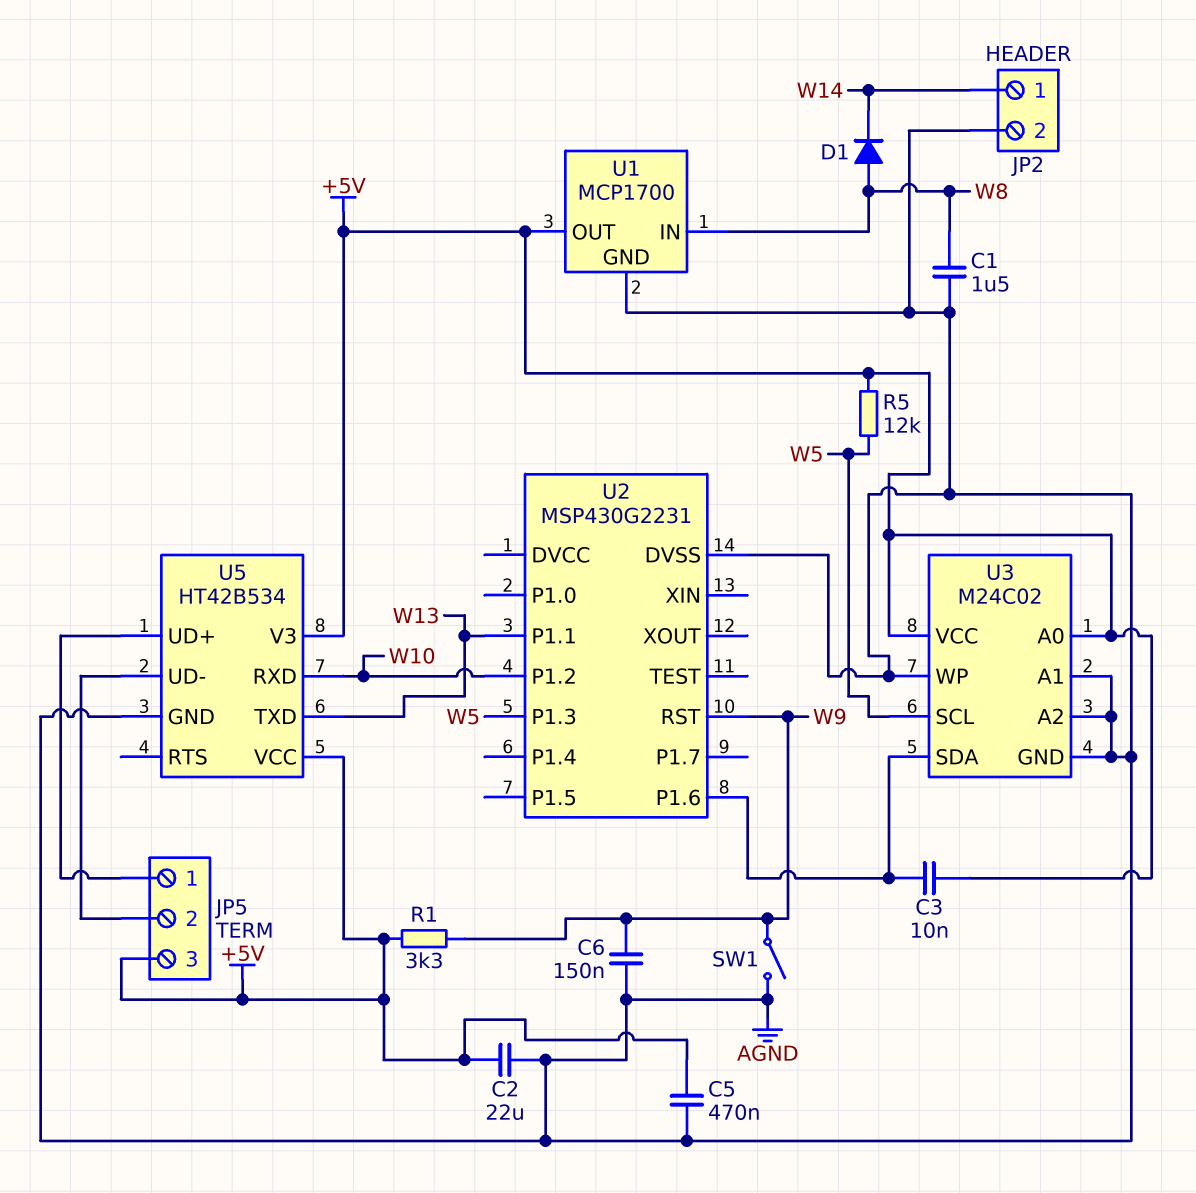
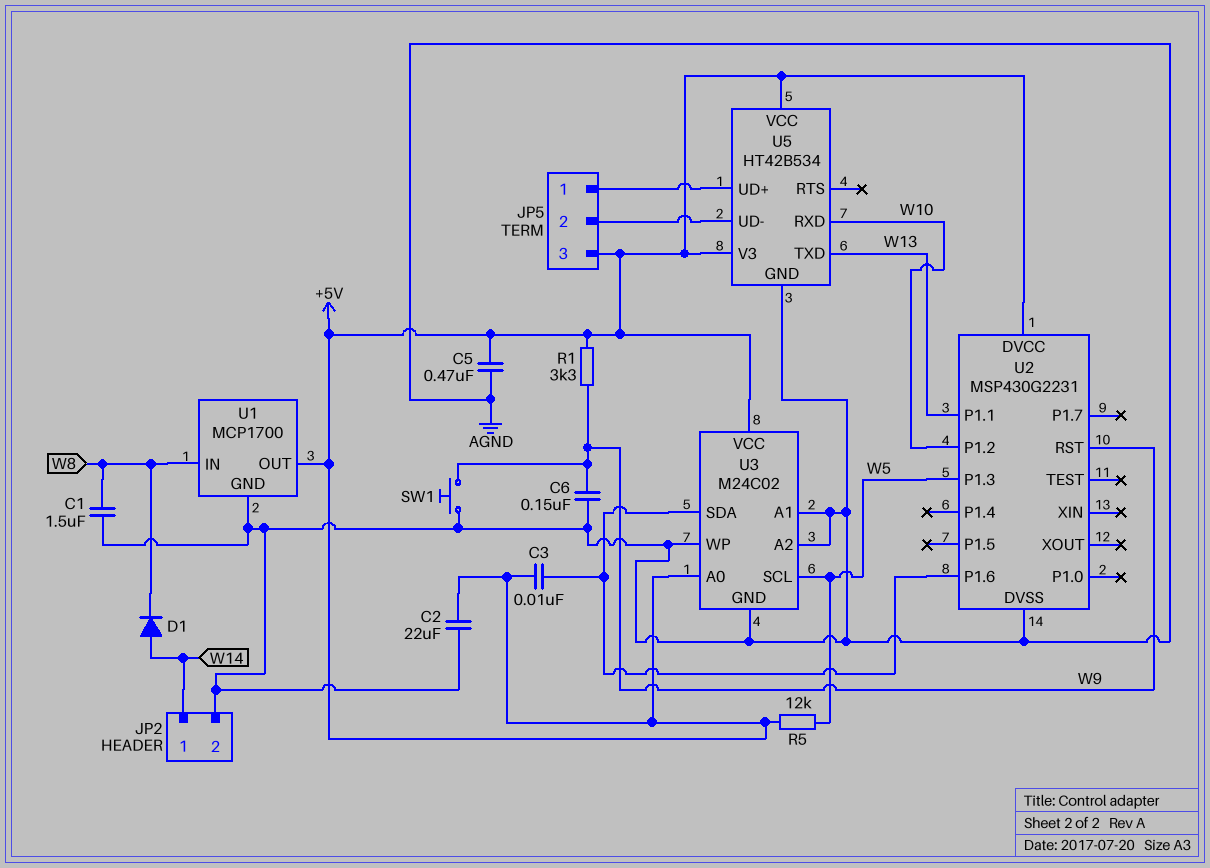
D1: diode (A W8, K W14) -> diode (A W14, K W8)
SW1: switch (AGND, W9) -> button (AGND, W9)
U2 pin DVCC: none -> +5V

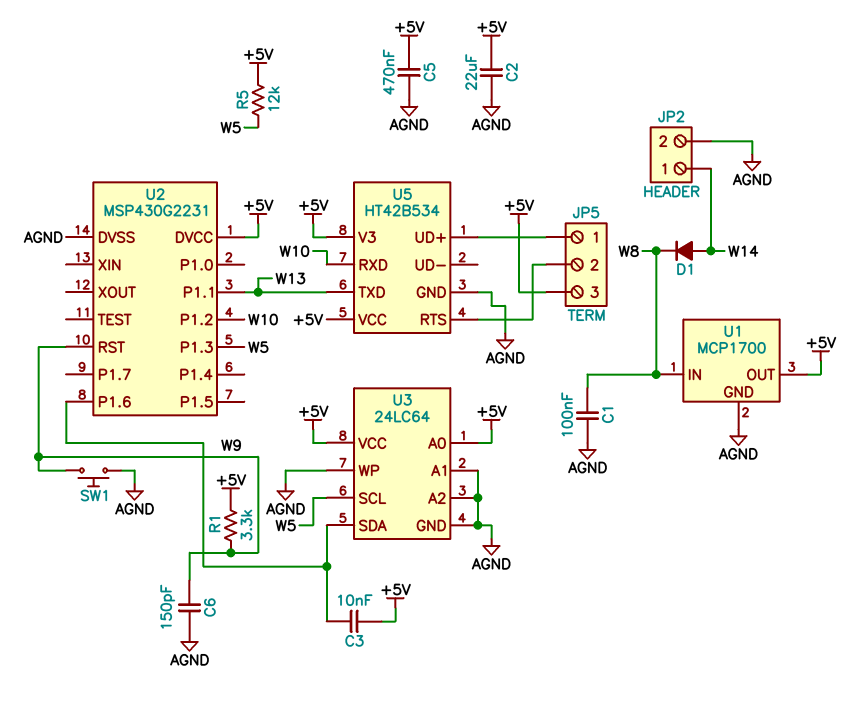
C1: 1.5uF (AGND, W8) -> 100nF (AGND, W8)
C6: 150nF (AGND, W9) -> 150pF (AGND, W9)
U3: M24C02 -> 24LC64
U5 pin RTS: none -> JP5/2
U5 pin UD-: JP5/2 -> none

